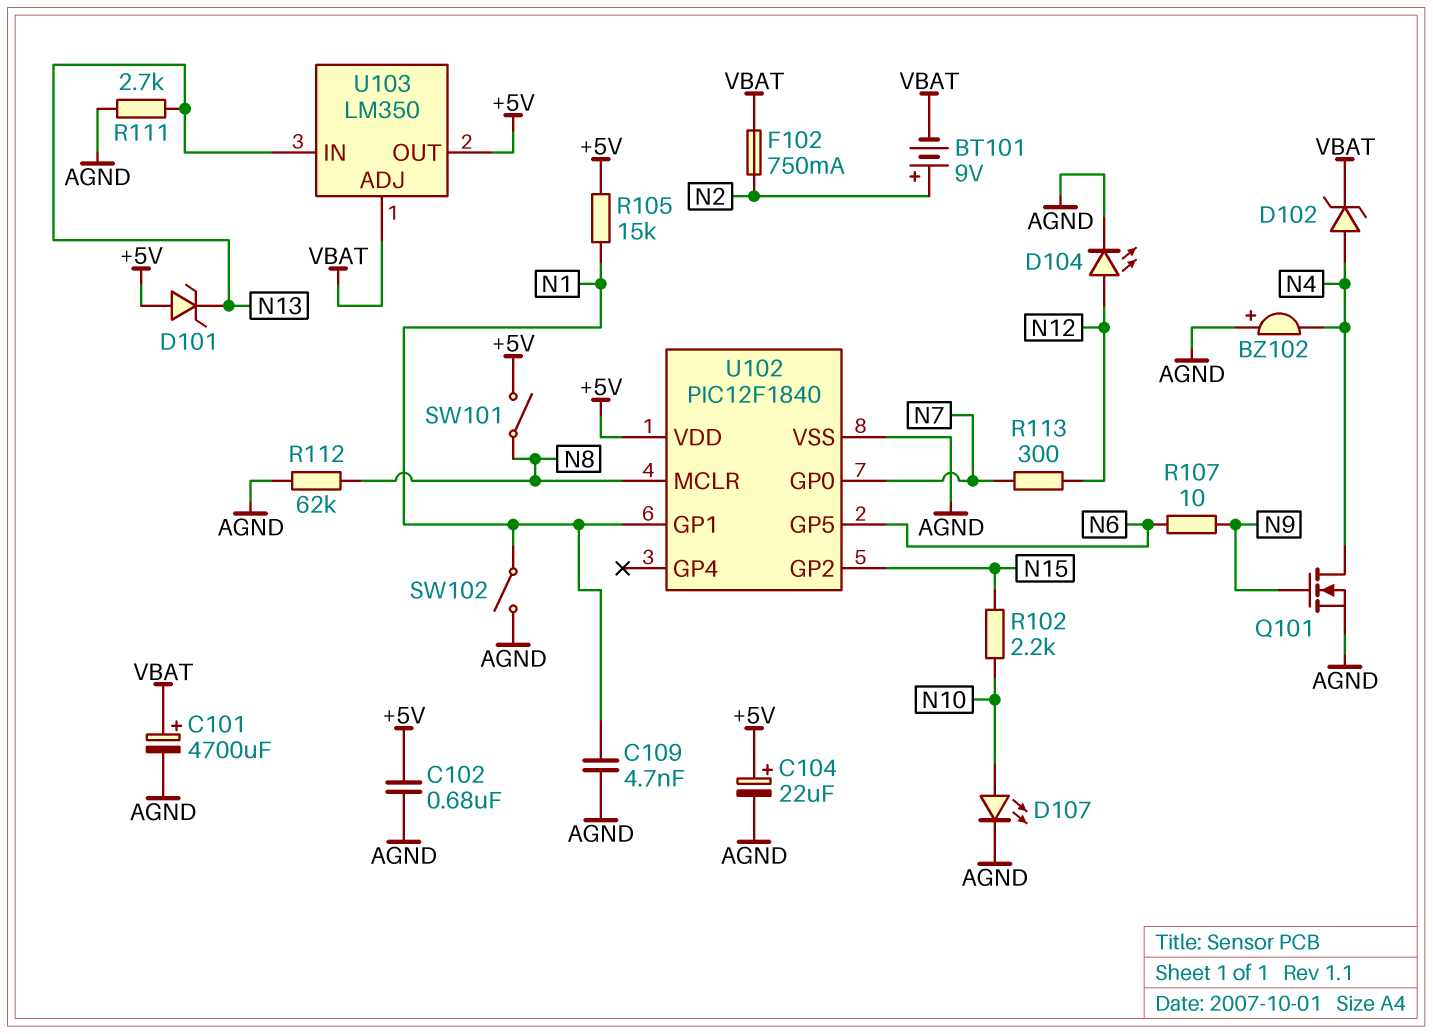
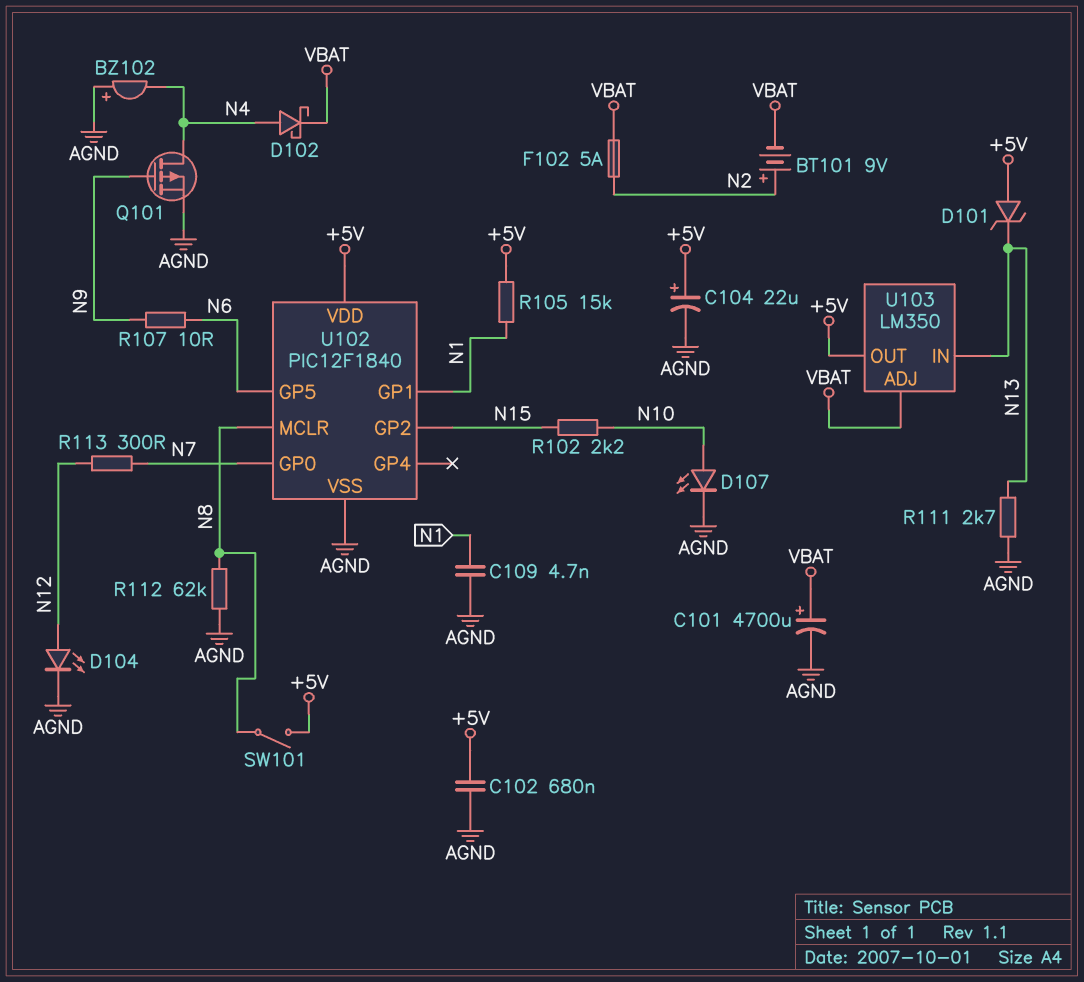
D102: zener (A N4, K VBAT) -> schottky (A N4, K VBAT)
F102: 750mA (N2, VBAT) -> 5A (N2, VBAT)
Q101: NMOS (G N9, D N4, S AGND) -> PMOS (G N9, D N4, S AGND)
SW102: switch (AGND, N1) -> none

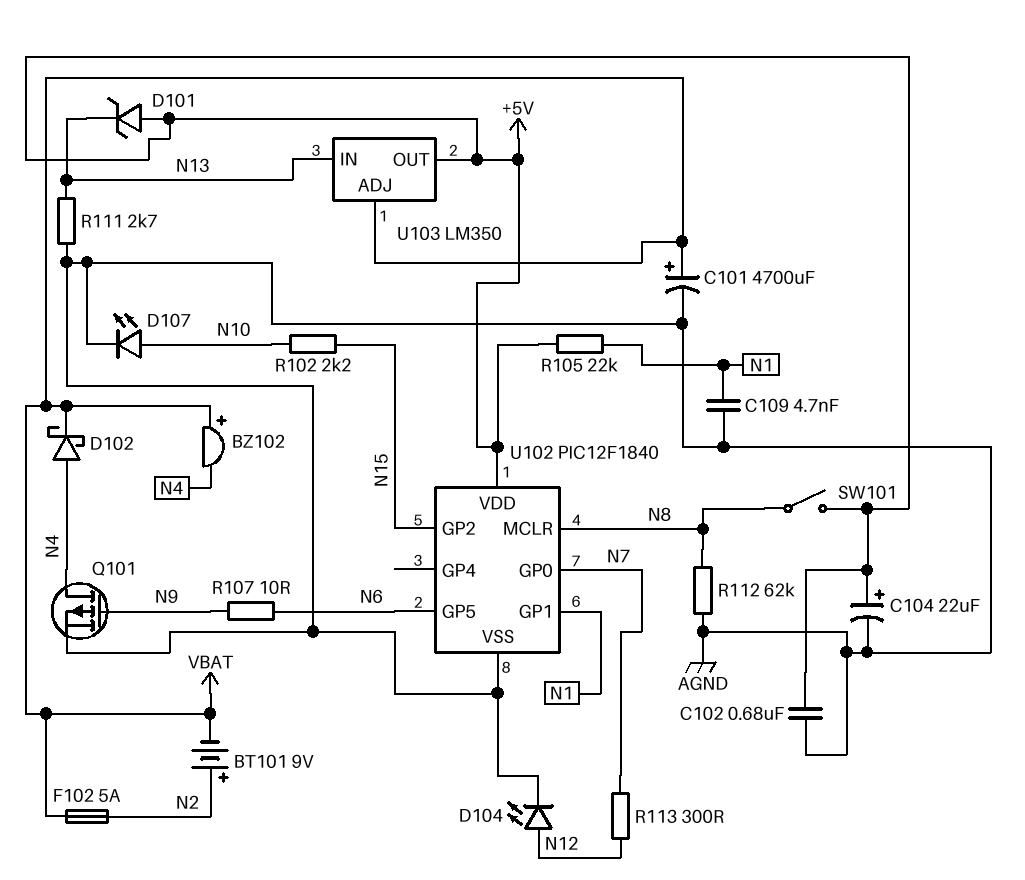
BZ102: buzzer (plus AGND, minus N4) -> buzzer (plus VBAT, minus N4)
R105: 15k (+5V, N1) -> 22k (+5V, N1)

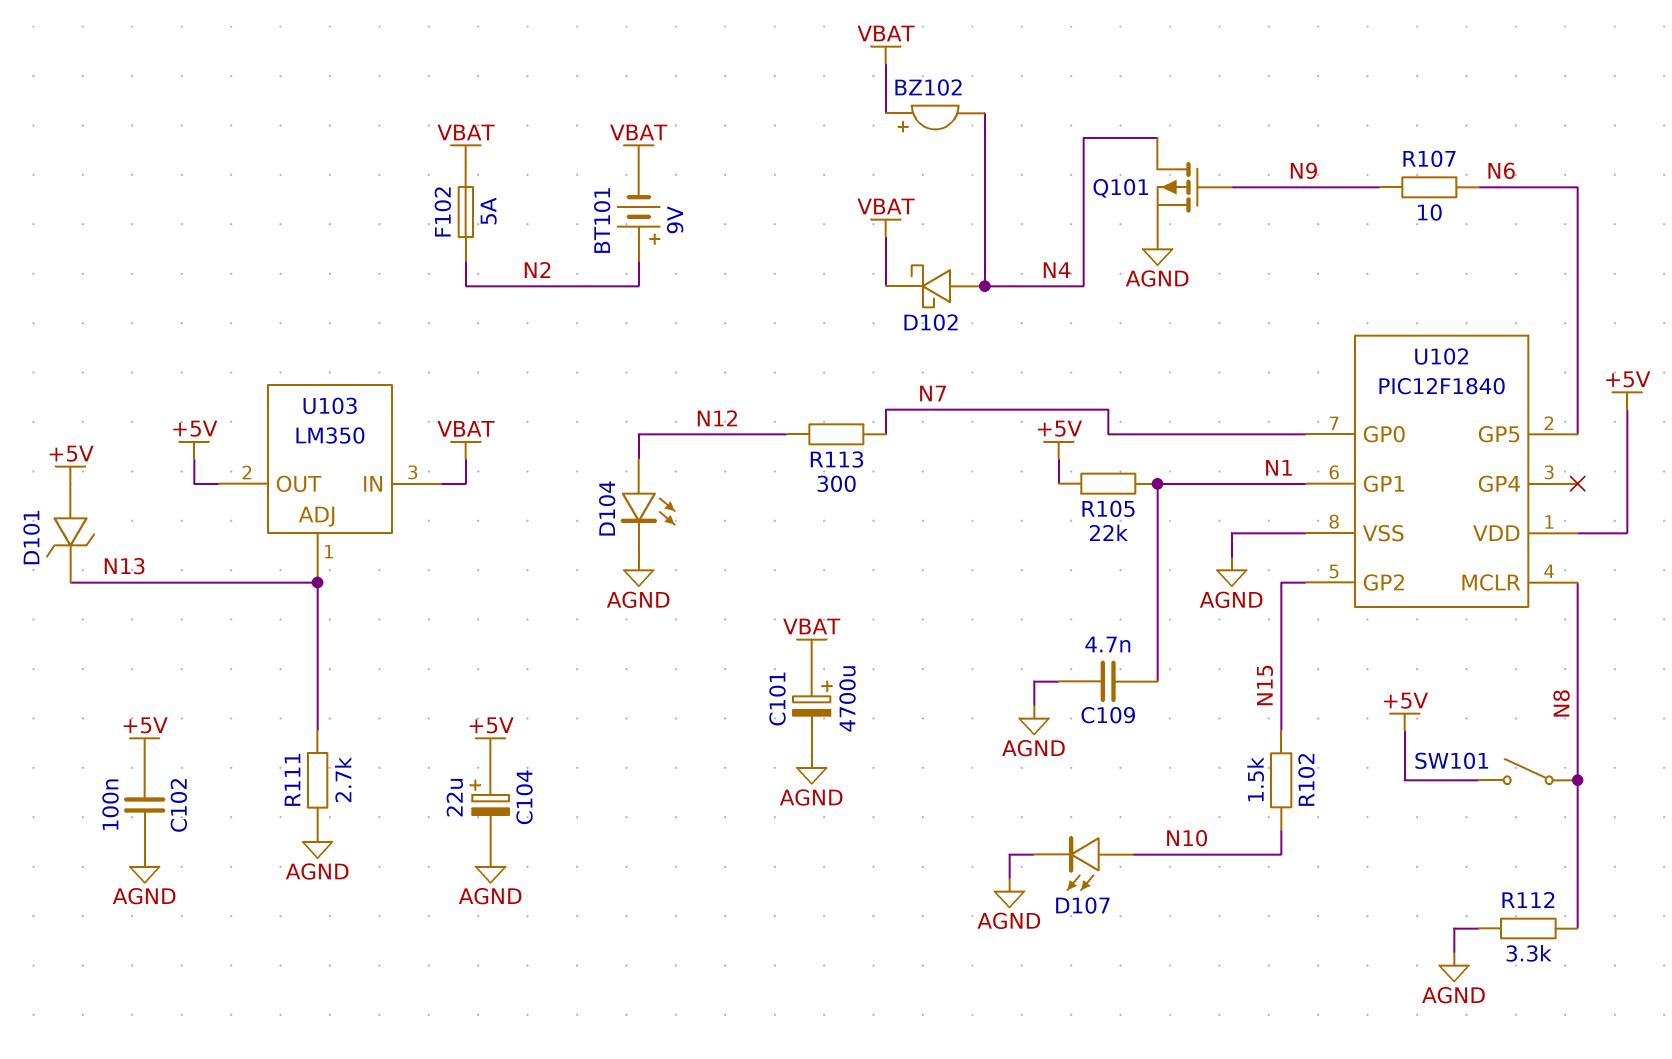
C102: 680nF (+5V, AGND) -> 100nF (+5V, AGND)
R102: 2.2k (N10, N15) -> 1.5k (N10, N15)
R112: 62k (AGND, N8) -> 3.3k (AGND, N8)
U103 pin ADJ: VBAT -> N13
U103 pin IN: N13 -> VBAT

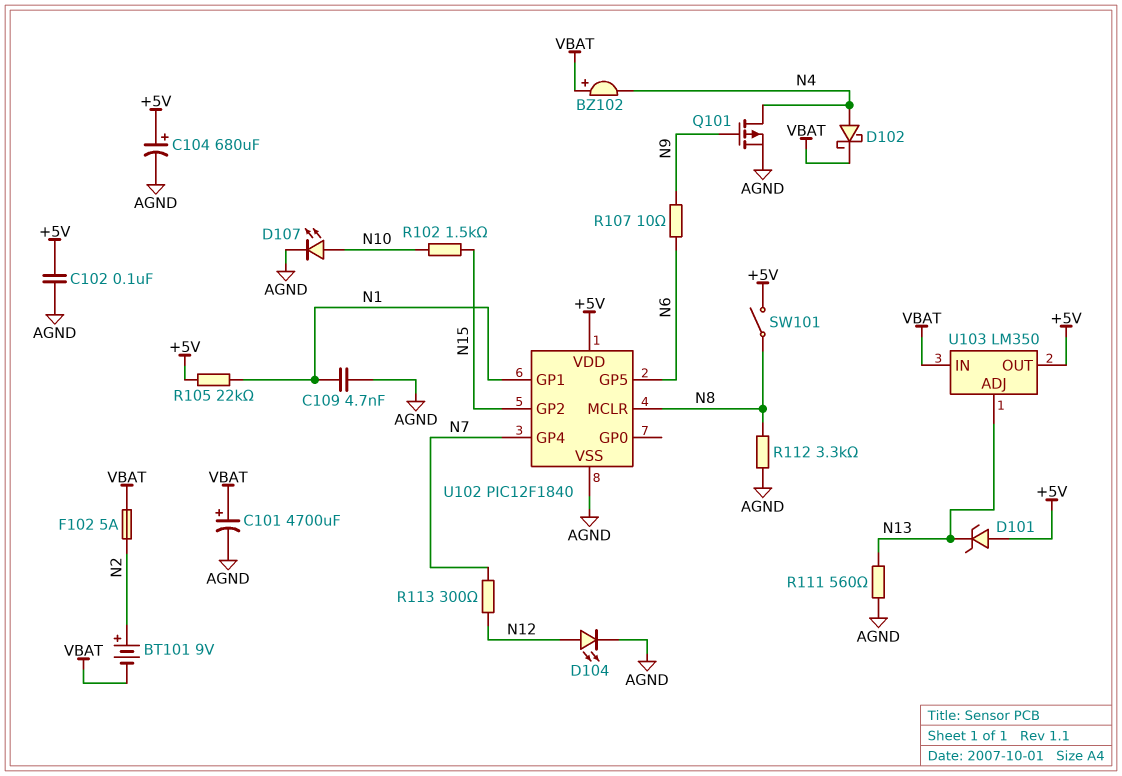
C104: 22uF (plus +5V, minus AGND) -> 680uF (plus +5V, minus AGND)
R111: 2.7k (AGND, N13) -> 560 (AGND, N13)
U102 pin GP0: N7 -> none
U102 pin GP4: none -> N7

